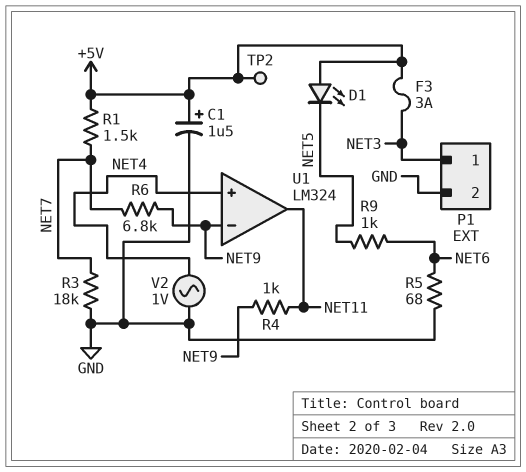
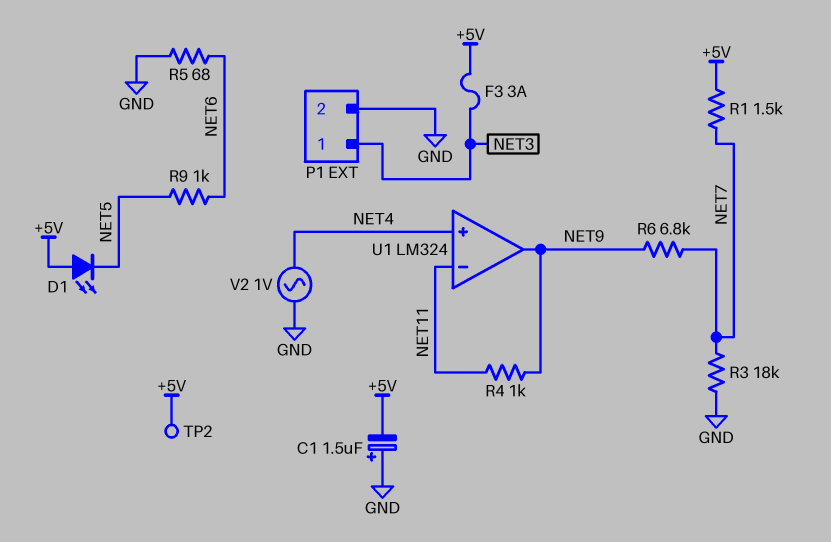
C1: 1.5uF (plus +5V, minus GND) -> 1.5uF (plus GND, minus +5V)
U1 pin in-: NET9 -> NET11
U1 pin out: NET11 -> NET9

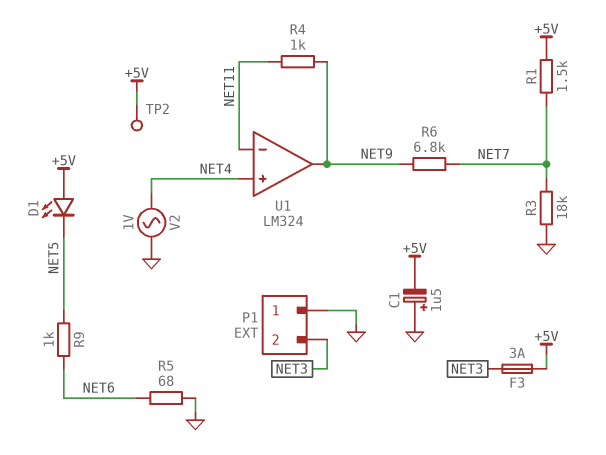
P1 pin 1: NET3 -> GND
P1 pin 2: GND -> NET3

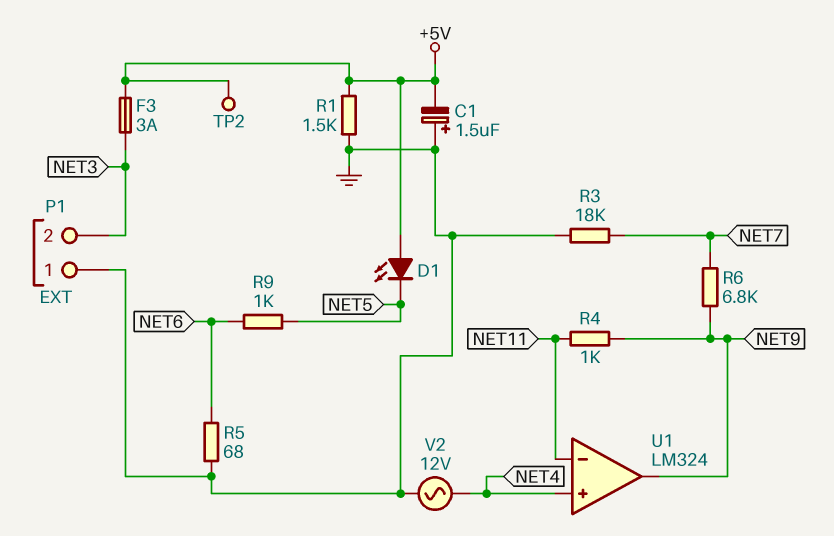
R1: 1.5k (+5V, NET7) -> 1.5k (+5V, GND)
V2: AC 1V (GND, NET4) -> AC 12V (GND, NET4)

